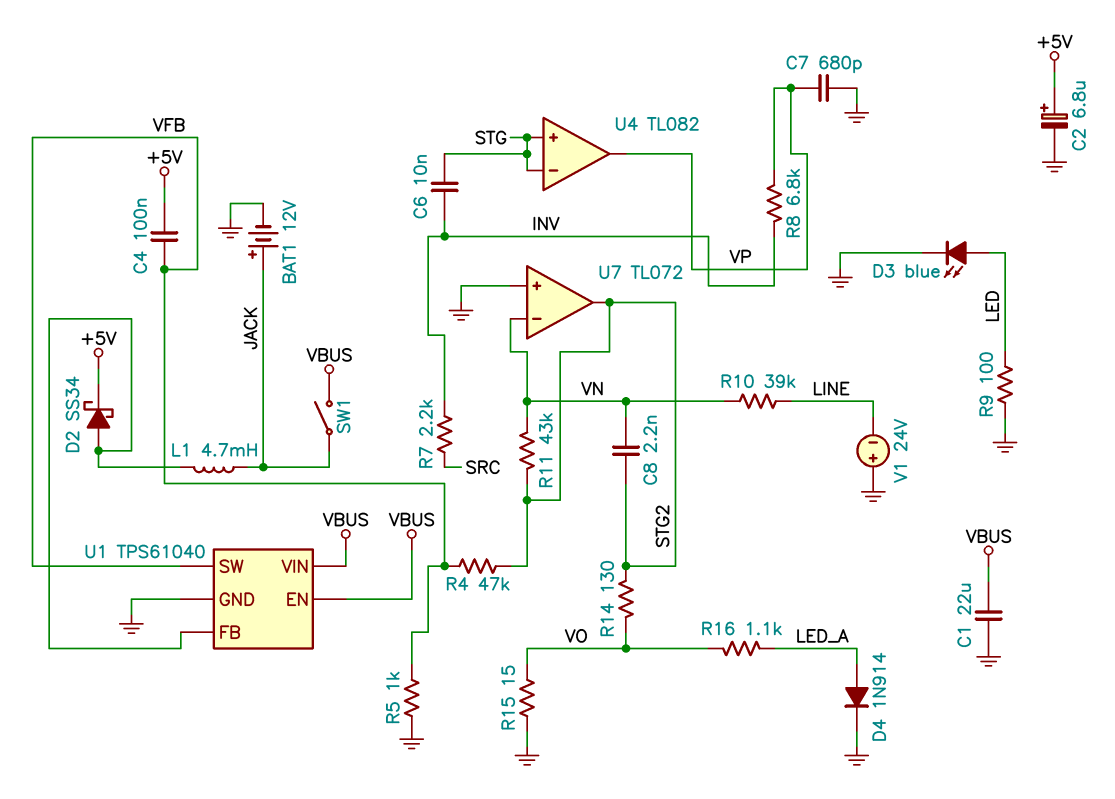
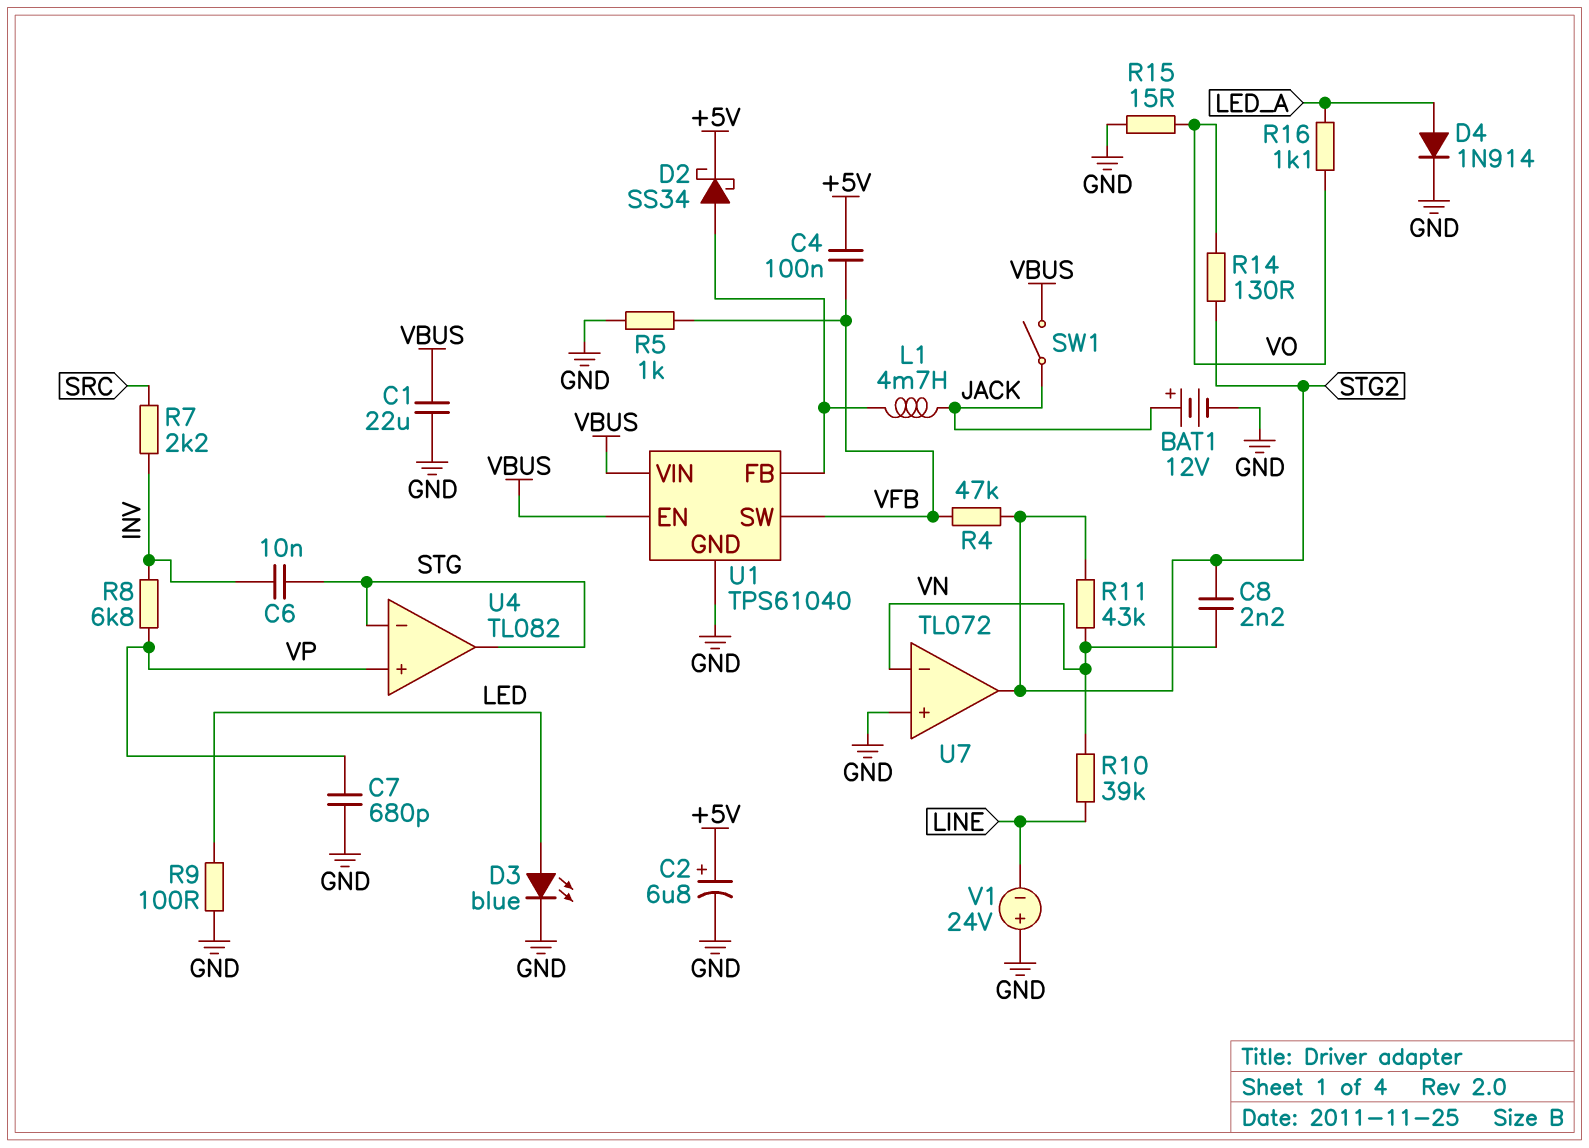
U4 pin in+: STG -> VP
U4 pin out: VP -> STG

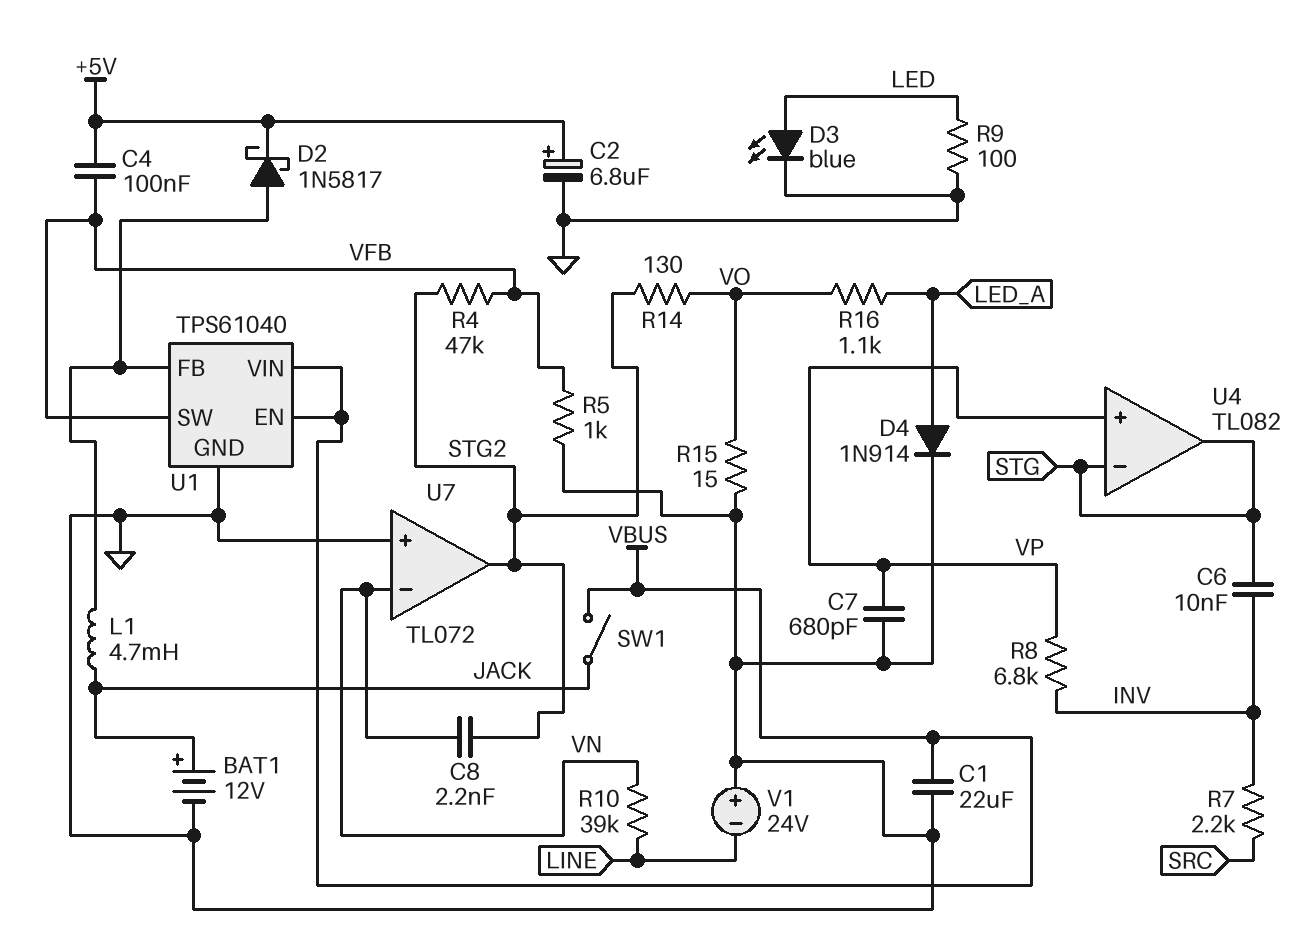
D2: schottky SS34 (A U1/FB, K +5V) -> schottky 1N5817 (A U1/FB, K +5V)
R11: 43k (STG2, VN) -> none

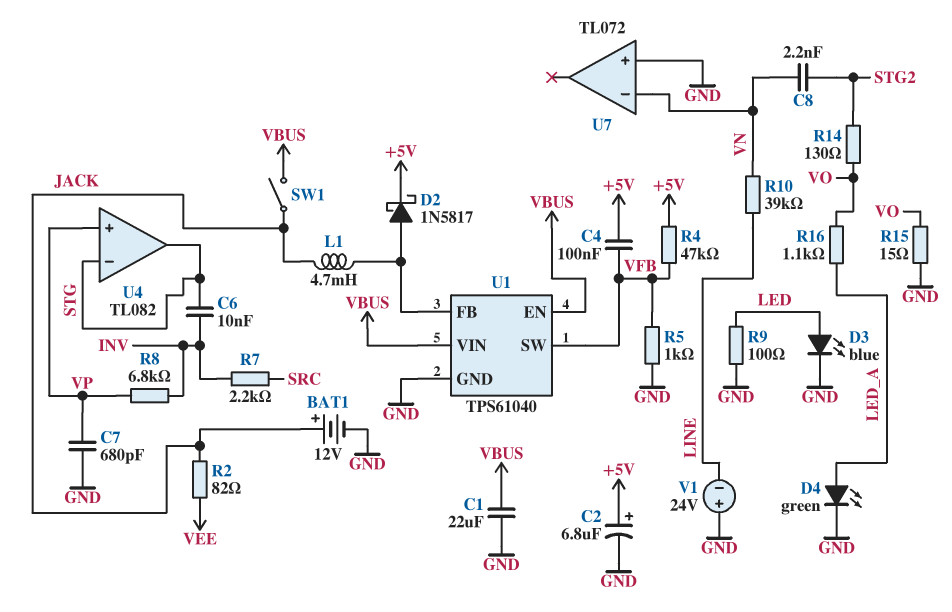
D4: diode 1N914 (A LED_A, K GND) -> LED green (A LED_A, K GND)
R2: none -> 82 (JACK, VEE)
R4: 47k (STG2, VFB) -> 47k (+5V, VFB)
U7 pin out: STG2 -> none

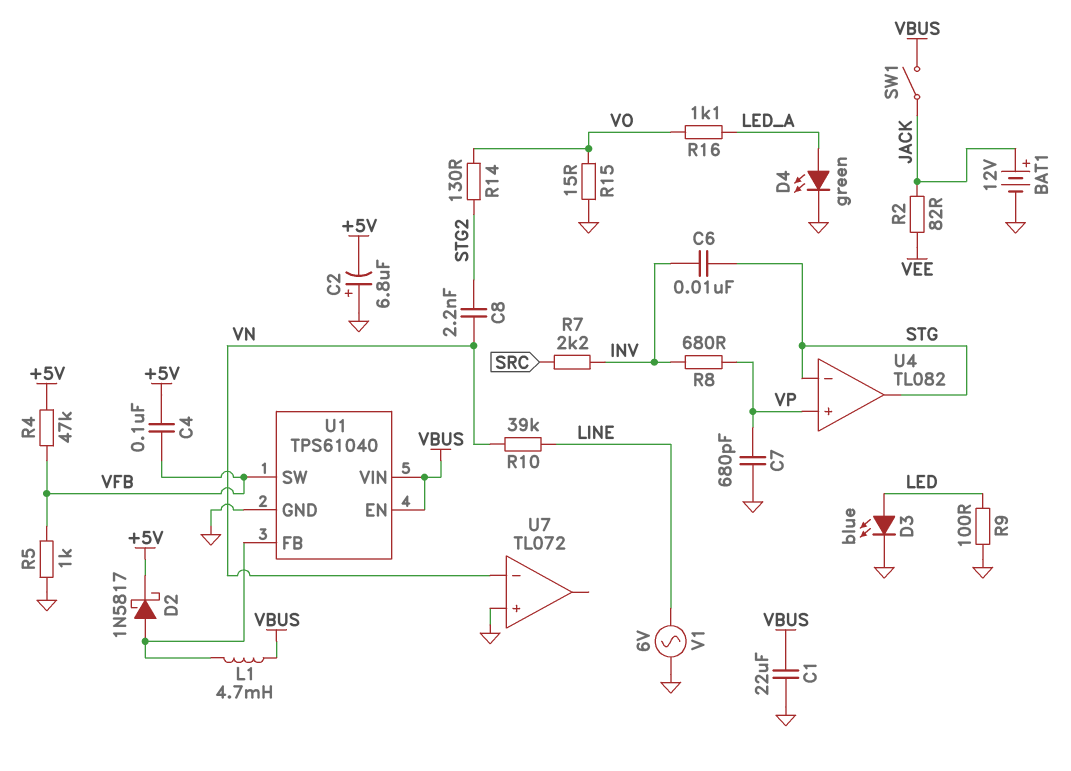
C2: 6.8uF (plus +5V, minus GND) -> 6.8uF (plus GND, minus +5V)
L1: 4.7mH (JACK, U1/FB) -> 4.7mH (U1/FB, VBUS)
R8: 6.8k (INV, VP) -> 680 (INV, VP)
V1: 24V (plus GND, minus LINE) -> AC 6V (GND, LINE)

